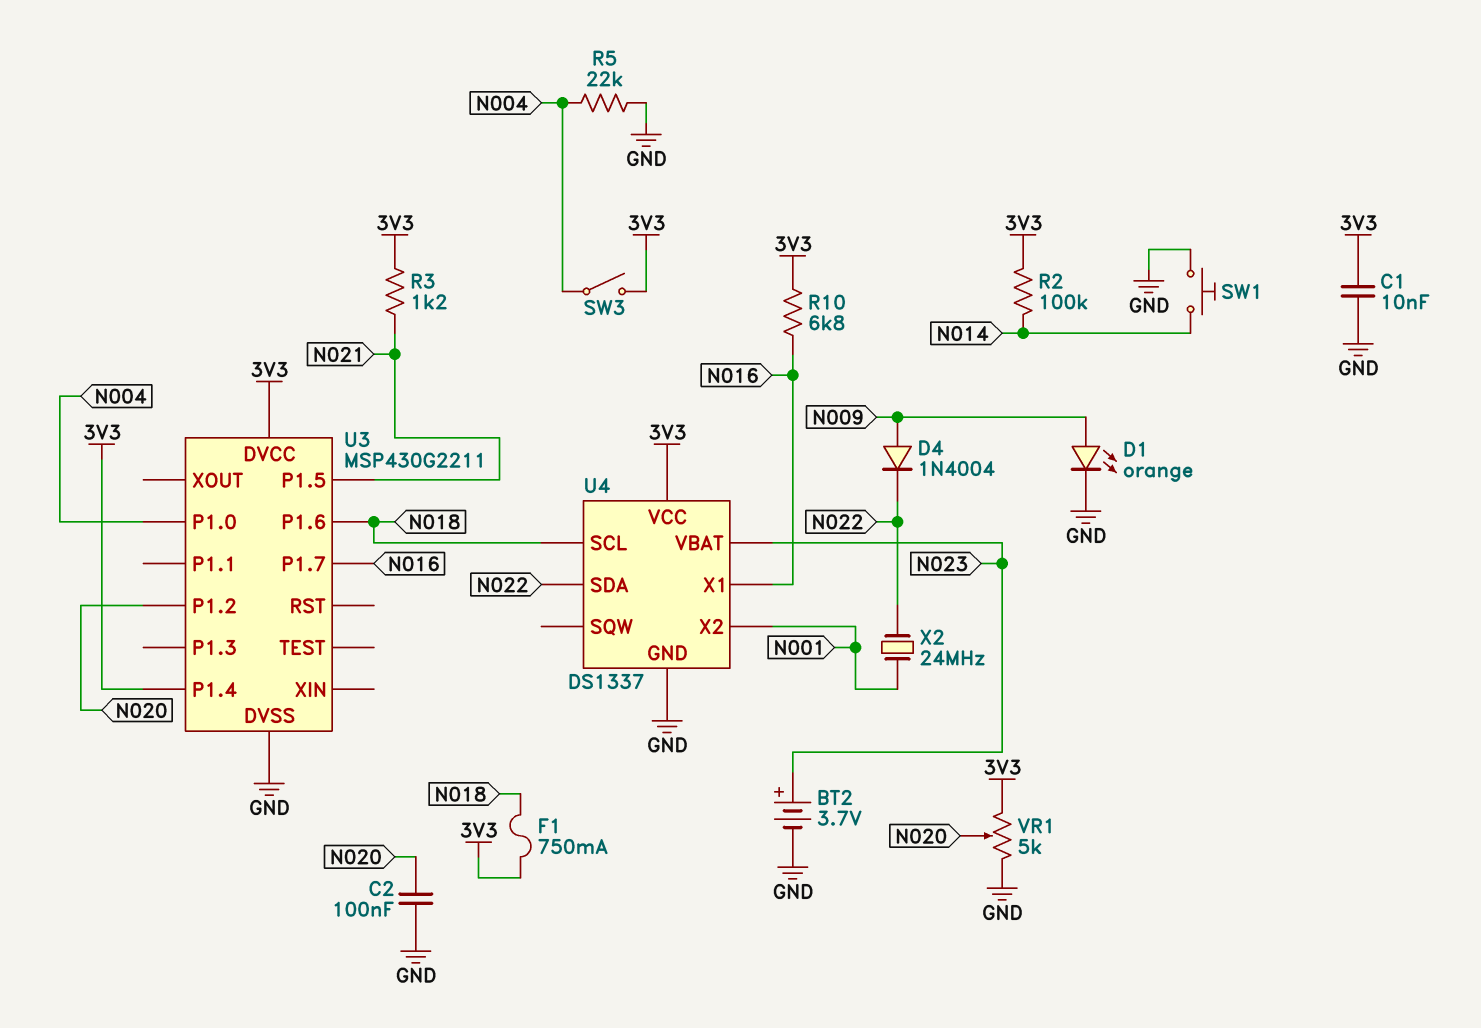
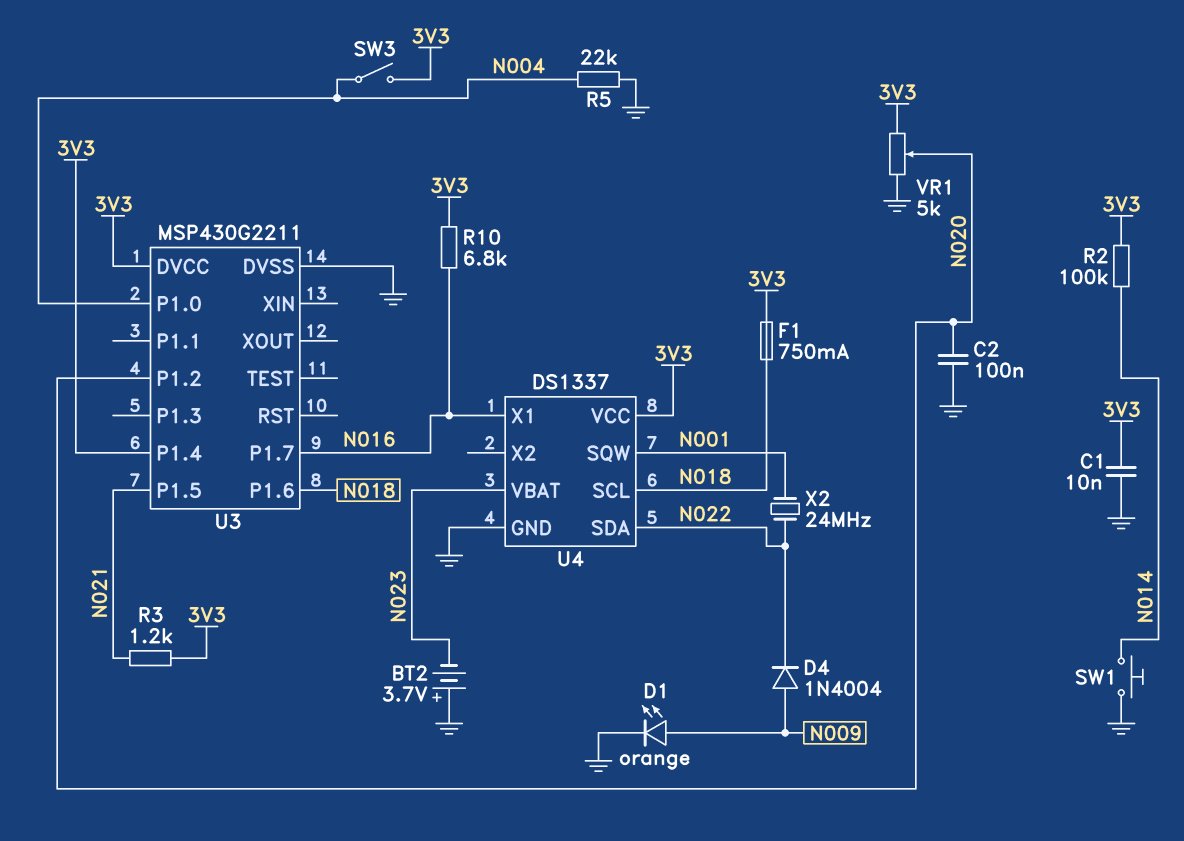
BT2: 3.7V (plus N023, minus GND) -> 3.7V (plus GND, minus N023)
U4 pin SQW: none -> N001
U4 pin X2: N001 -> none

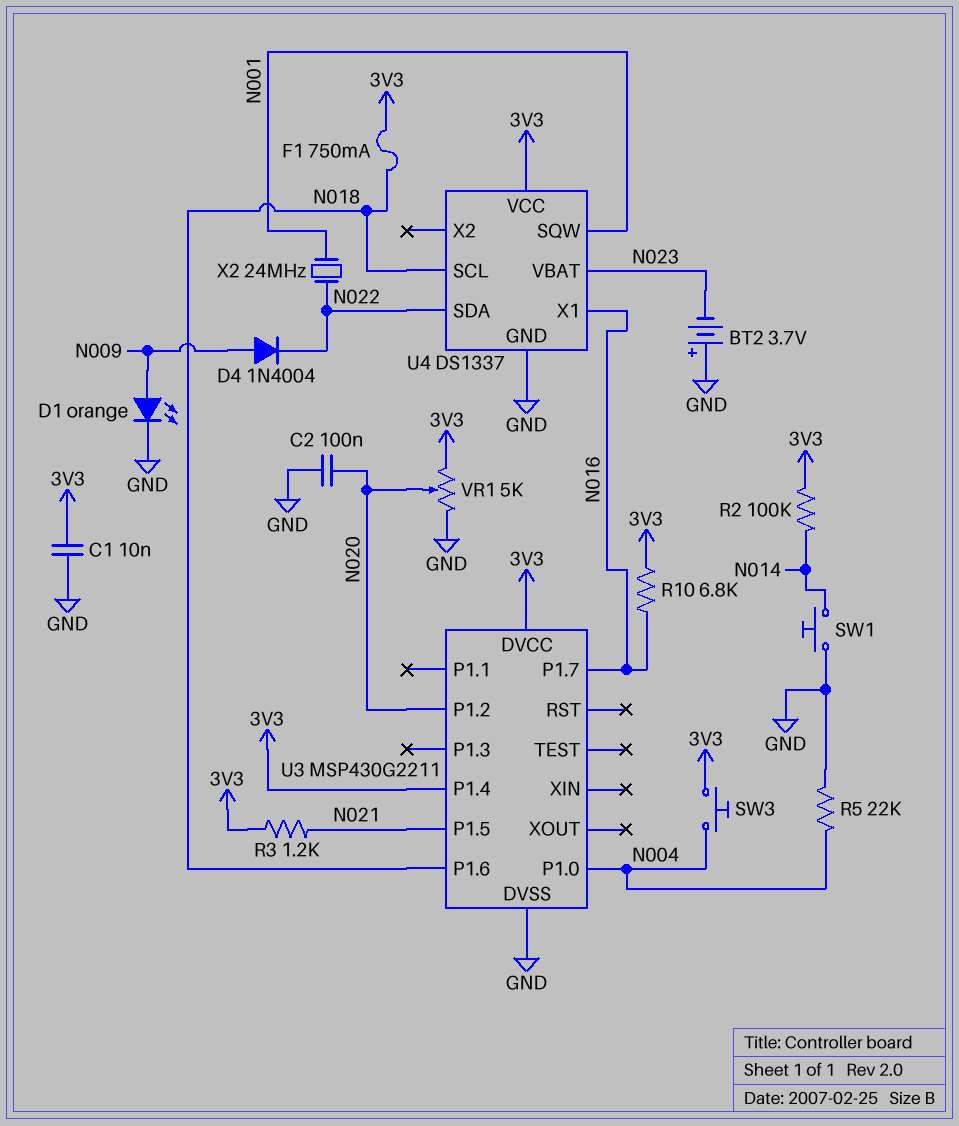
SW3: switch (3V3, N004) -> button (3V3, N004)

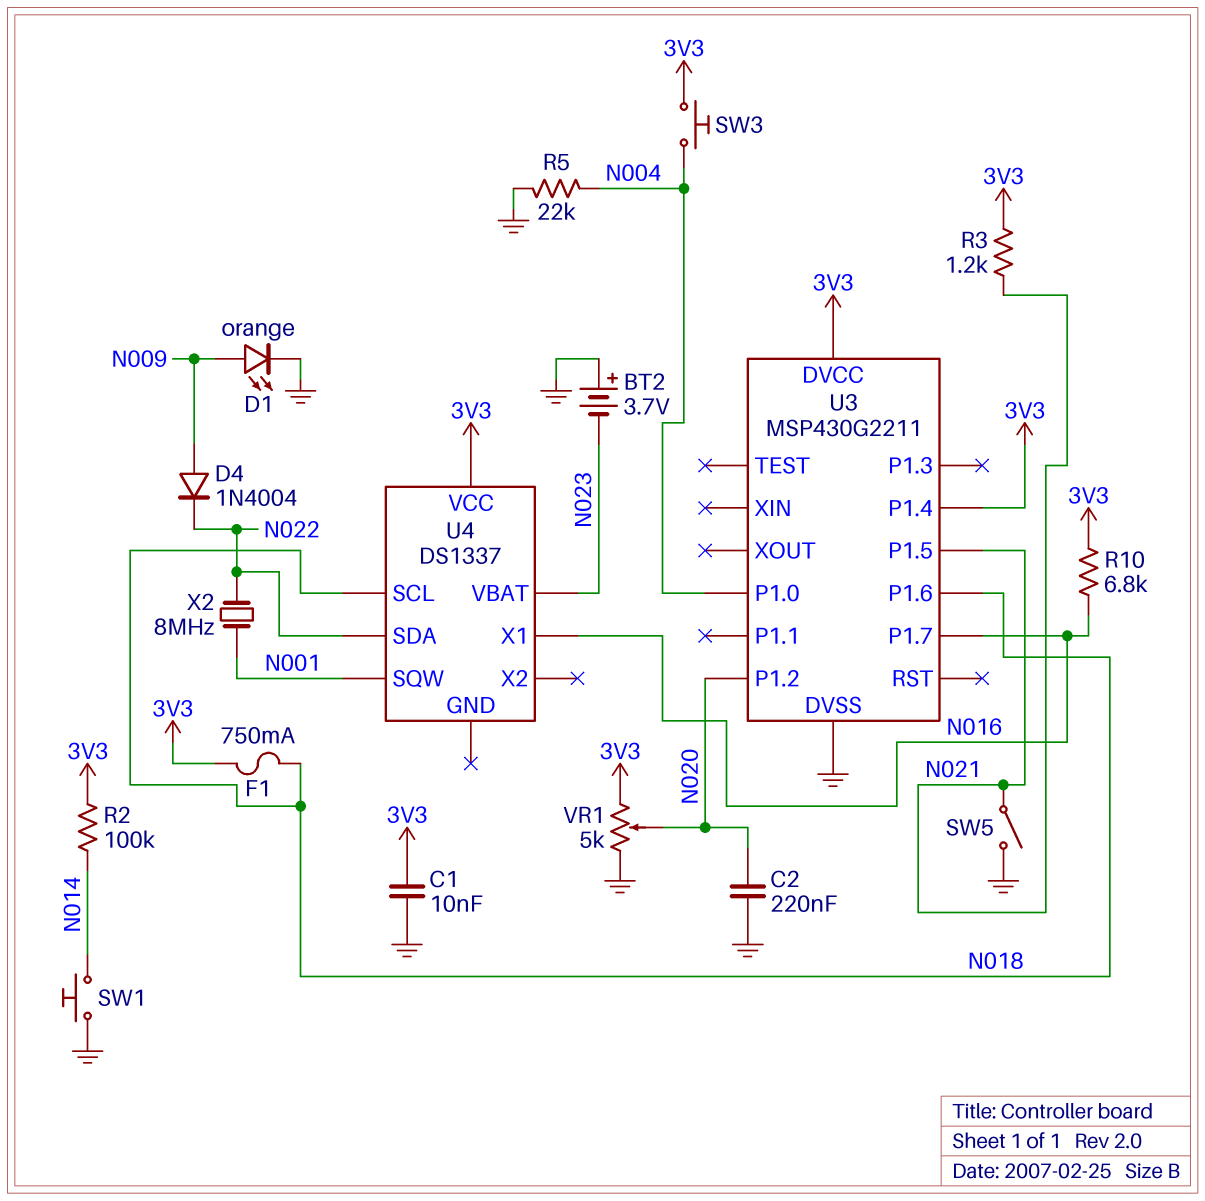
C2: 100nF (GND, N020) -> 220nF (GND, N020)
SW5: none -> switch (GND, N021)
U4 pin GND: GND -> none
X2: 24MHz (N001, N022) -> 8MHz (N001, N022)

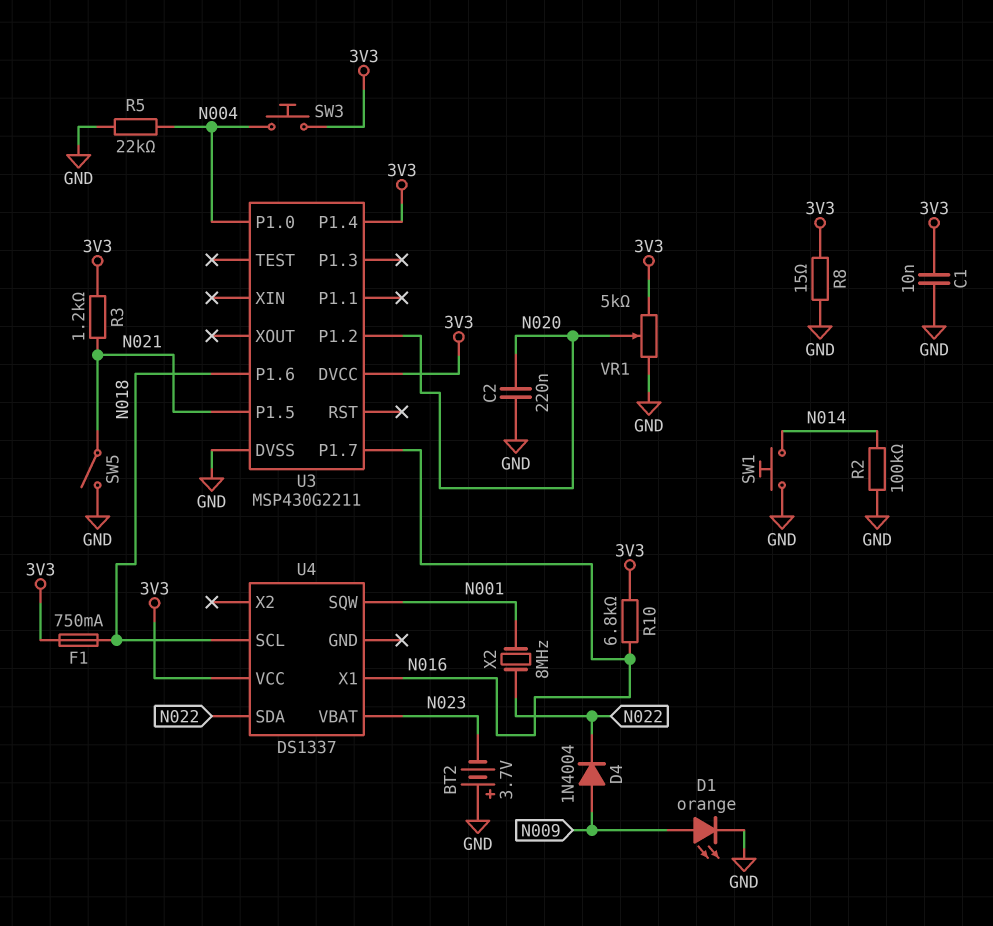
R2: 100k (3V3, N014) -> 100k (GND, N014)
R8: none -> 15 (3V3, GND)

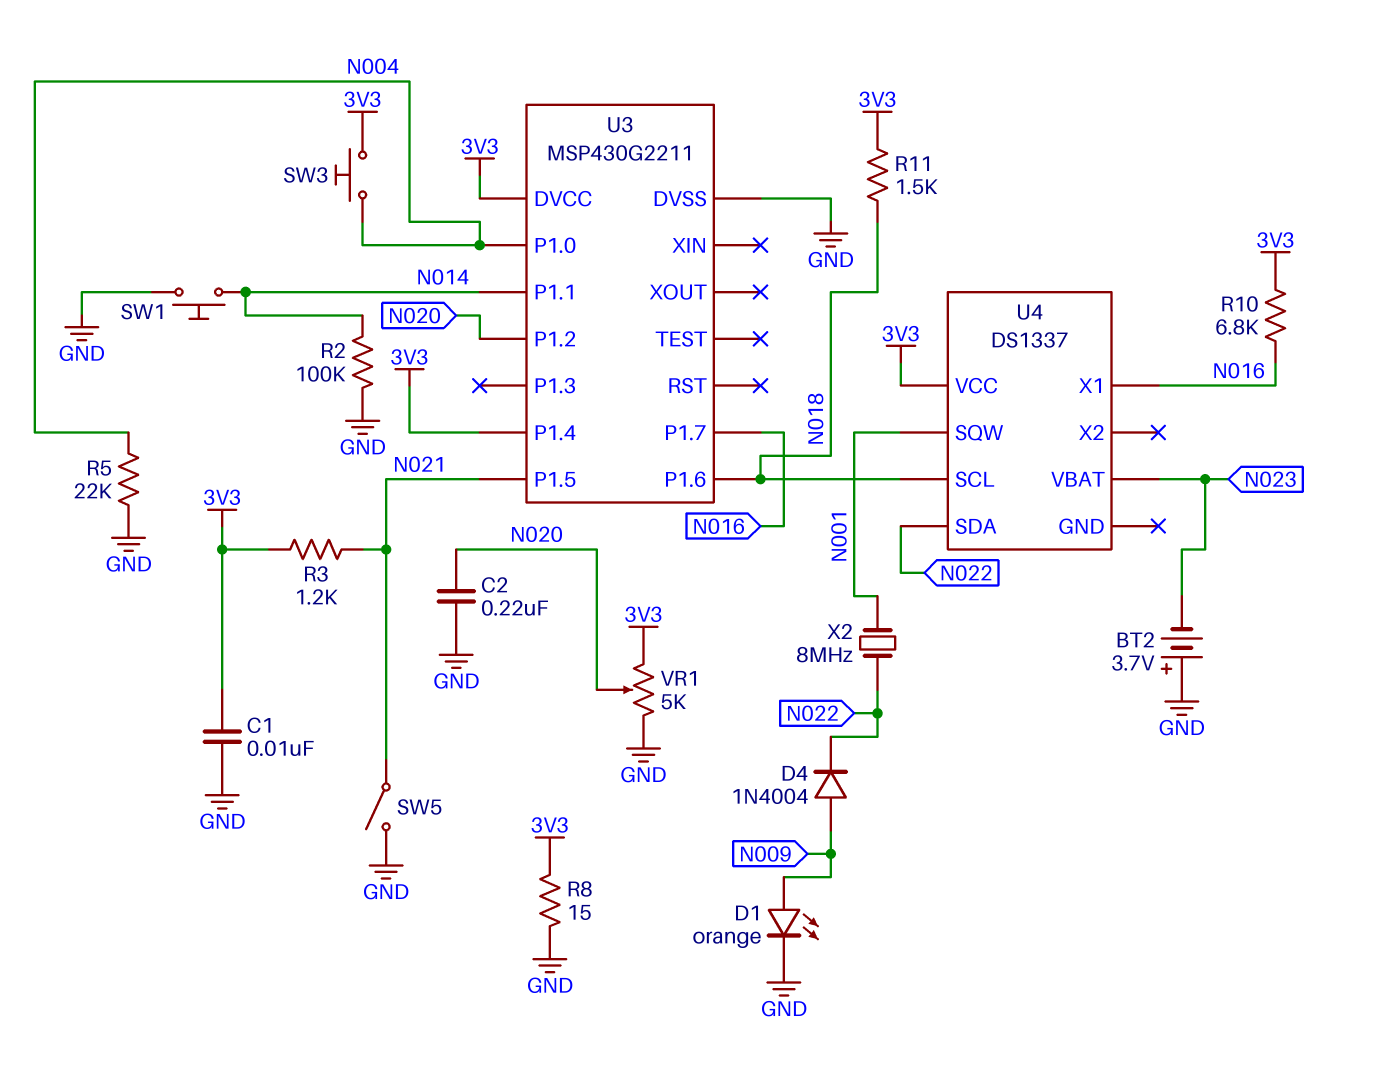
F1: 750mA (3V3, N018) -> none
R11: none -> 1.5k (3V3, N018)
U3 pin P1.1: none -> N014

